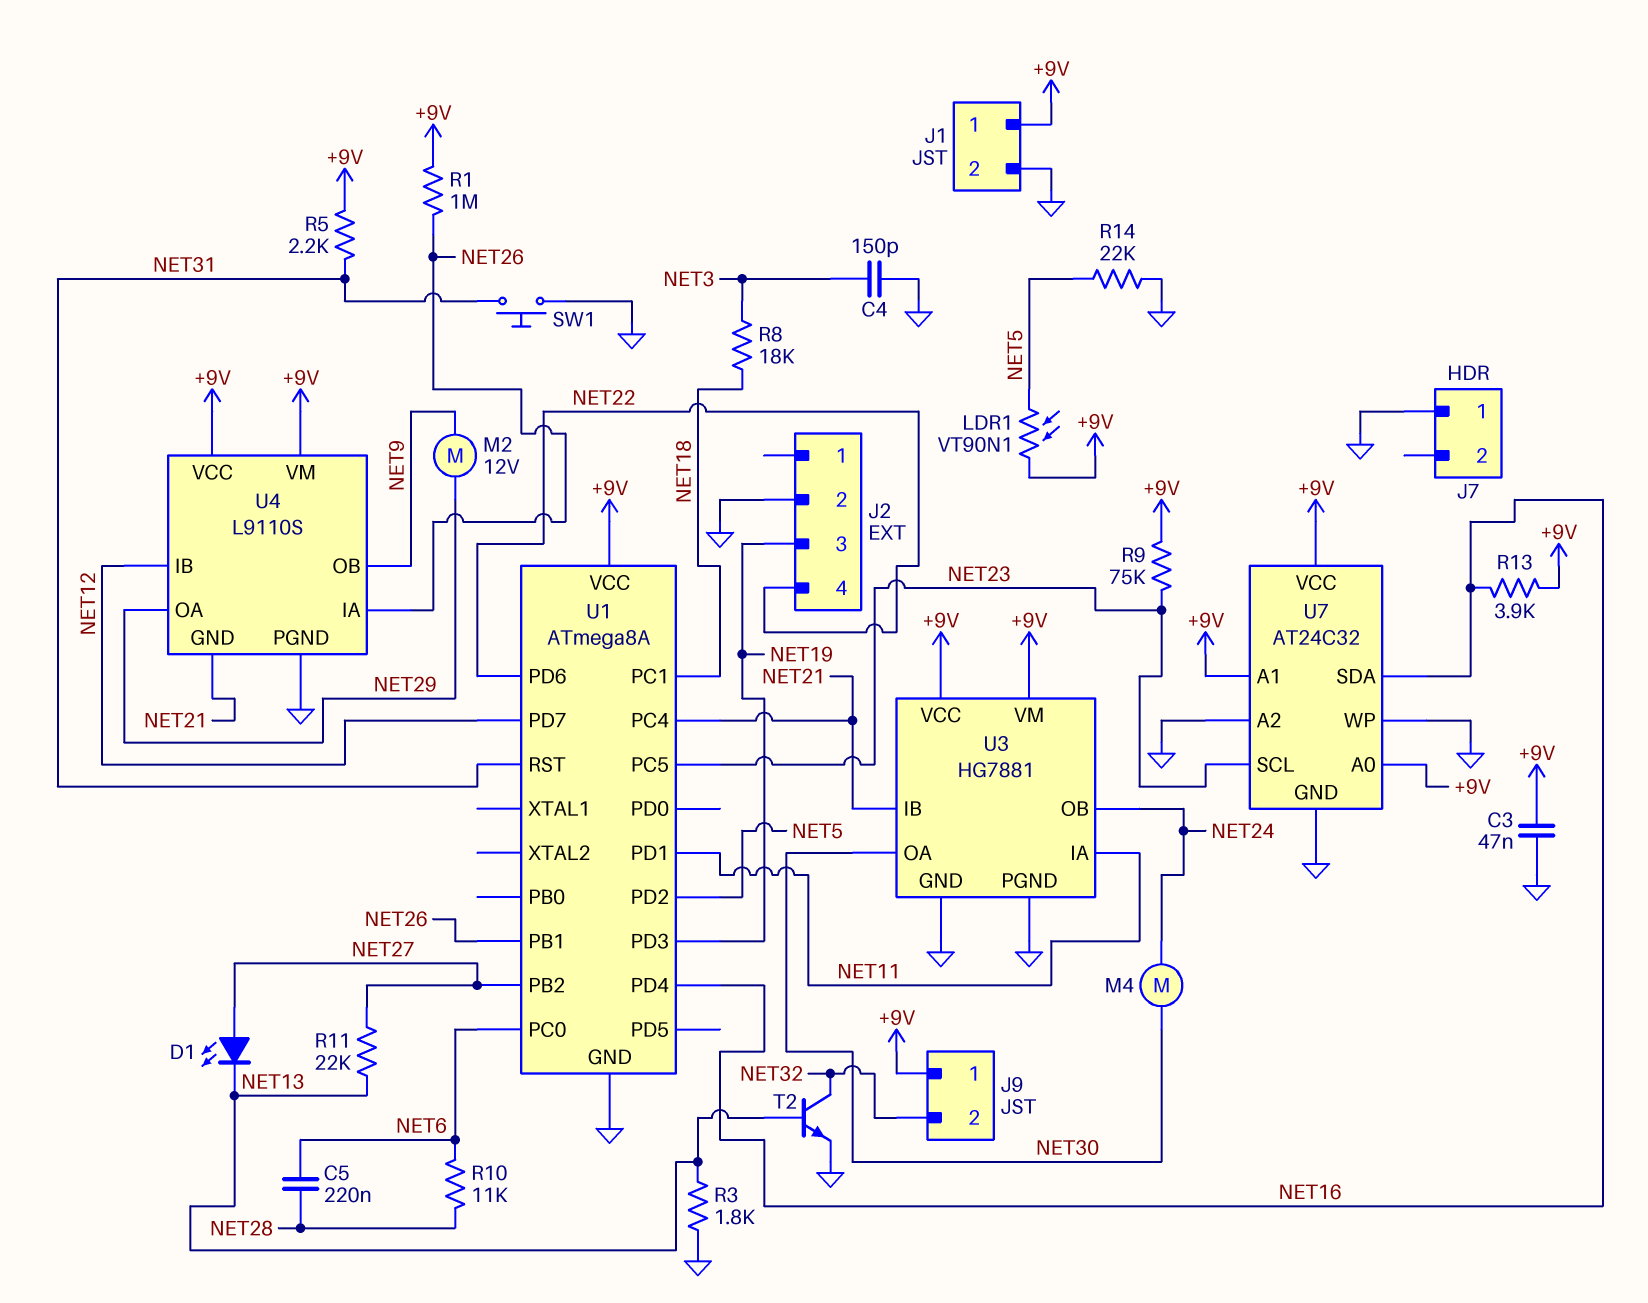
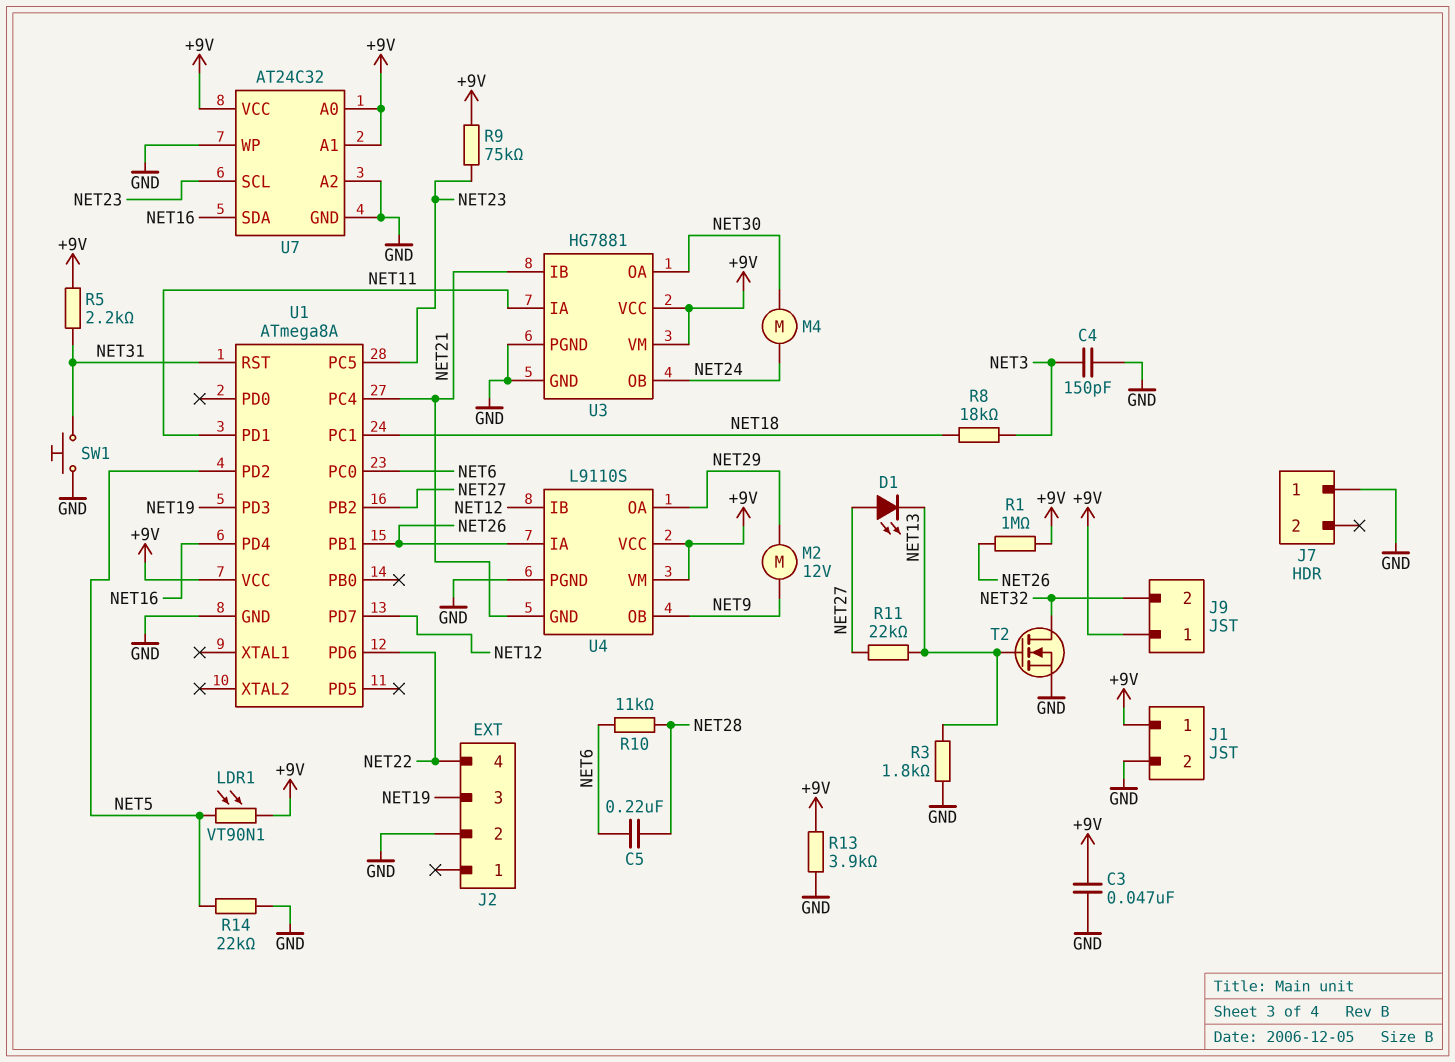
R13: 3.9k (+9V, NET16) -> 3.9k (+9V, GND)
T2: NPN (B NET13, C NET32, E GND) -> NMOS (G NET13, D NET32, S GND)

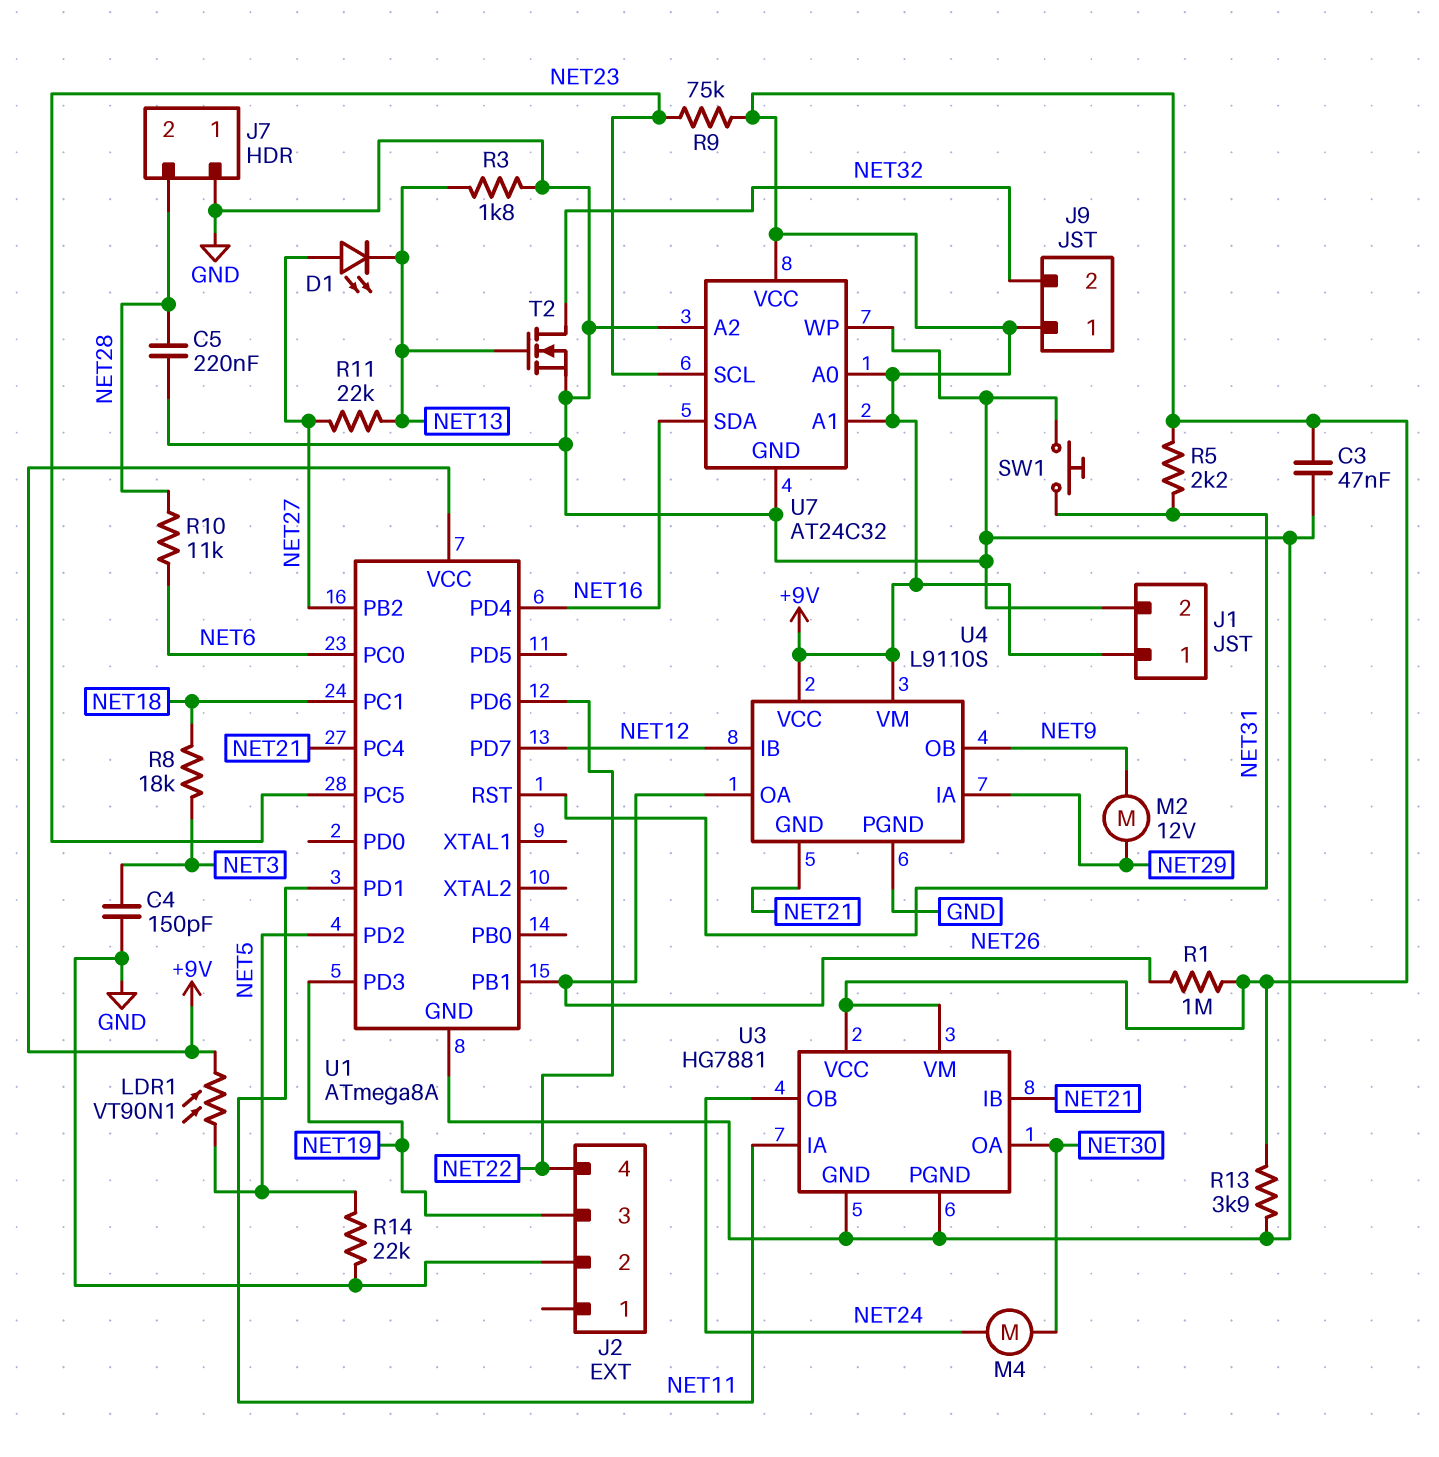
C5: 220nF (NET6, NET28) -> 220nF (GND, NET28)
J7 pin 2: none -> NET28
U4 pin IA: NET26 -> NET29
U4 pin OA: NET29 -> NET26

